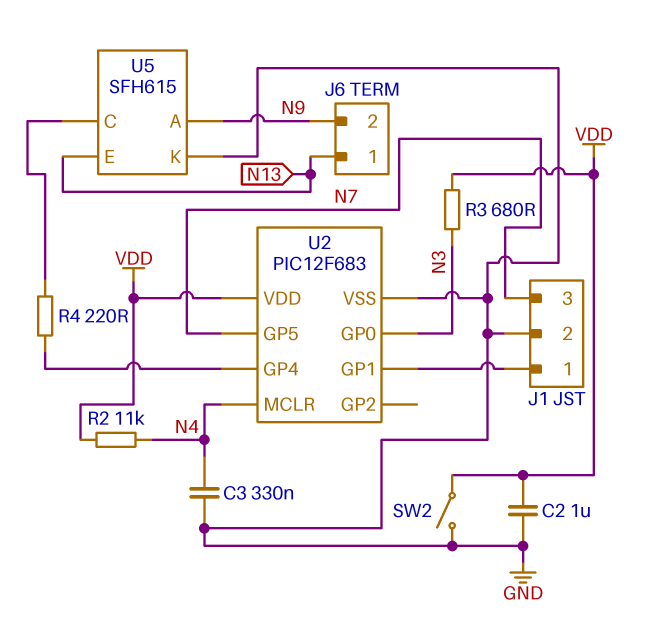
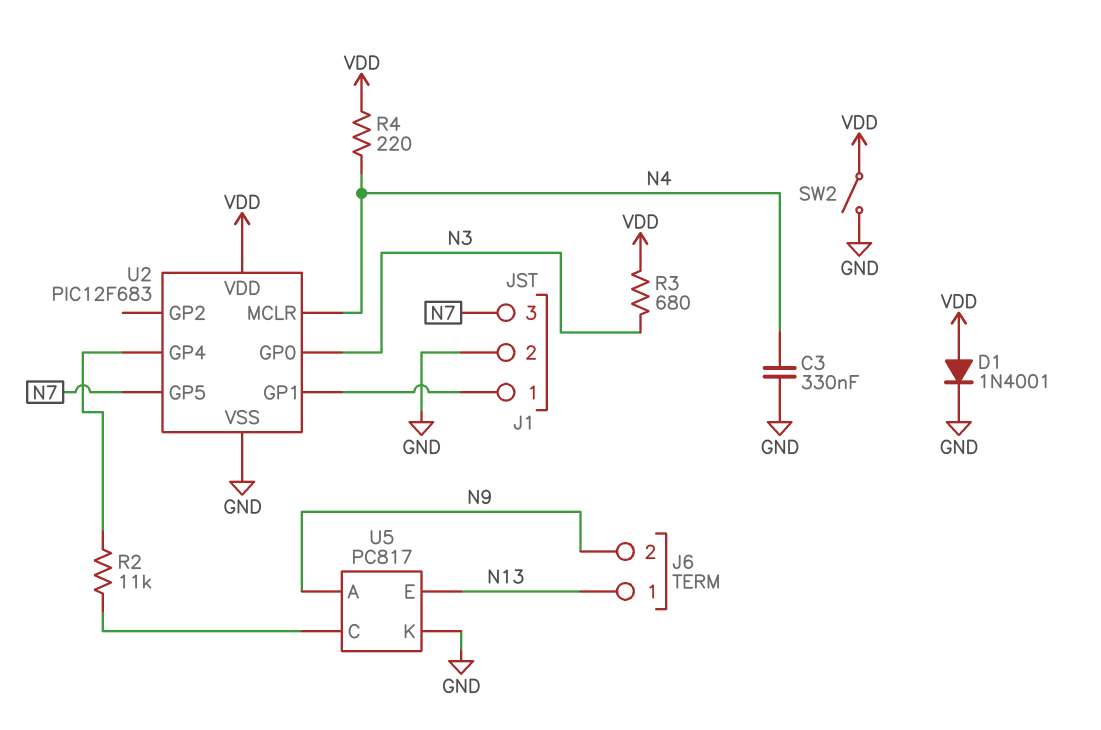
C2: 1uF (GND, VDD) -> none
D1: none -> diode 1N4001 (A VDD, K GND)
R2: 11k (N4, VDD) -> 11k (U2/GP4, U5/C)
R4: 220 (U2/GP4, U5/C) -> 220 (N4, VDD)
U5: SFH615 -> PC817

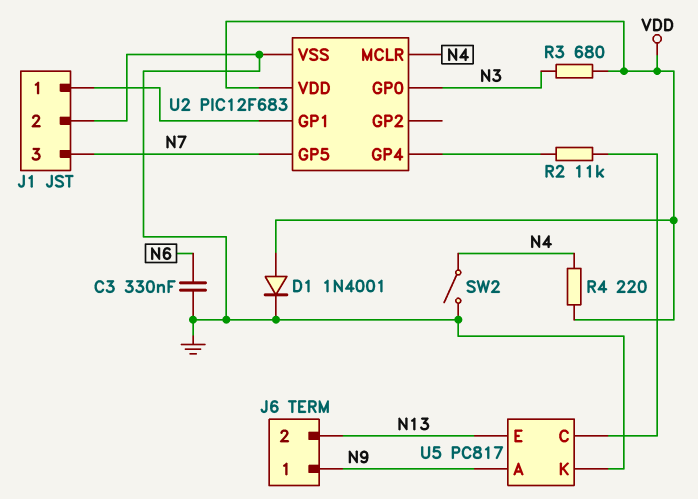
C3: 330nF (GND, N4) -> 330nF (GND, N6)
J6 pin 1: N13 -> N9
J6 pin 2: N9 -> N13
SW2: switch (GND, VDD) -> switch (GND, N4)

